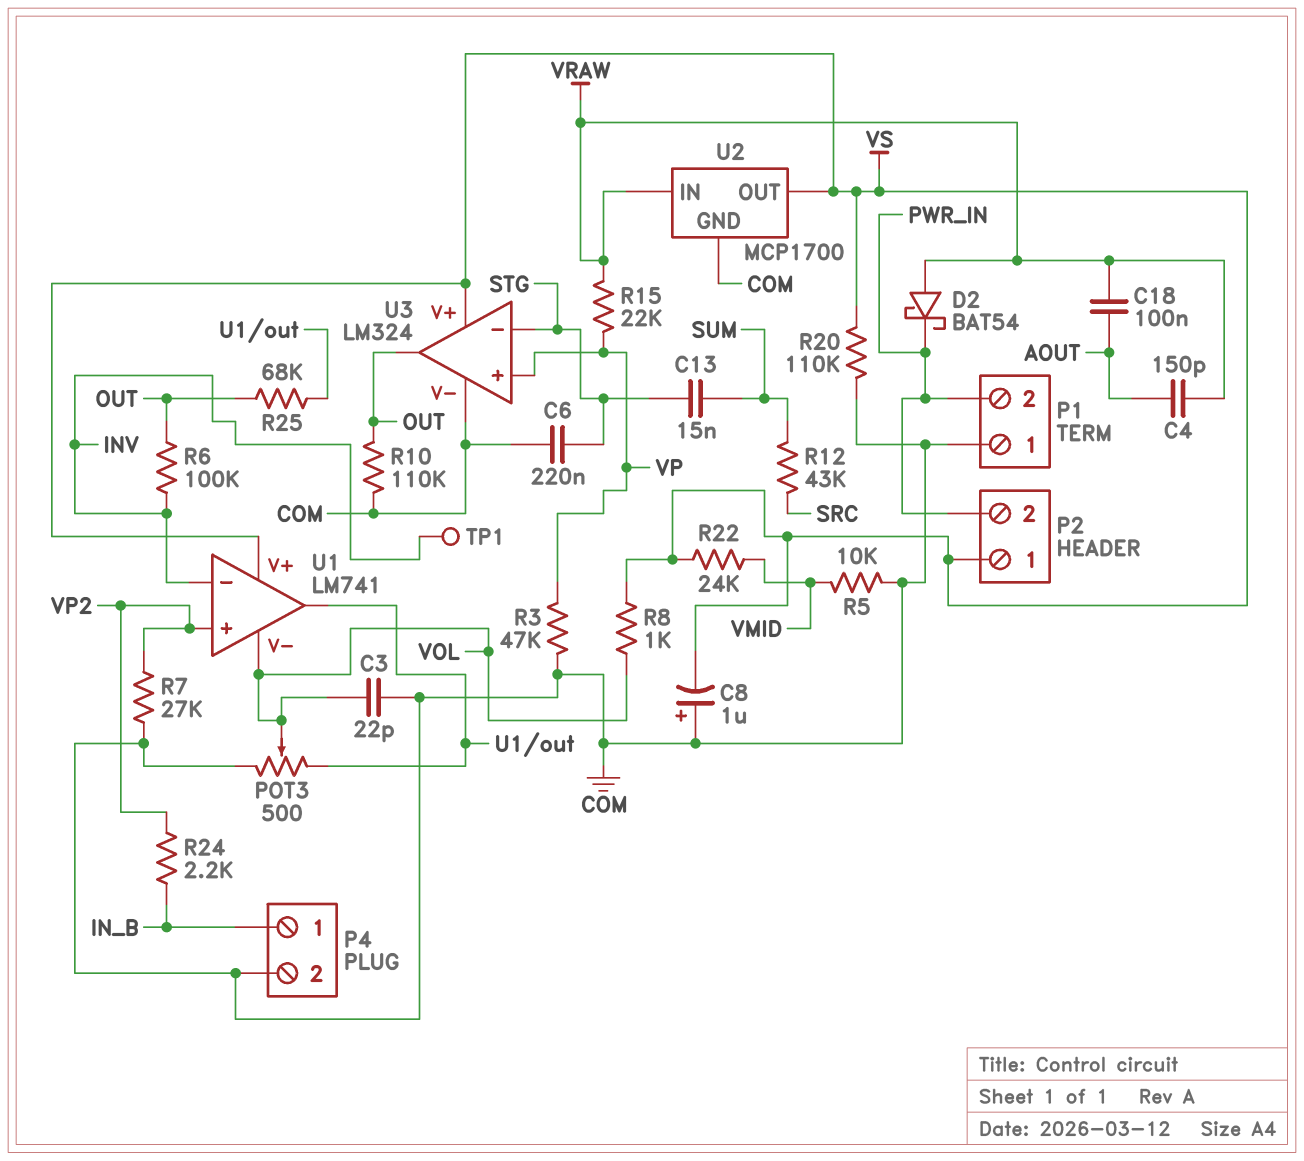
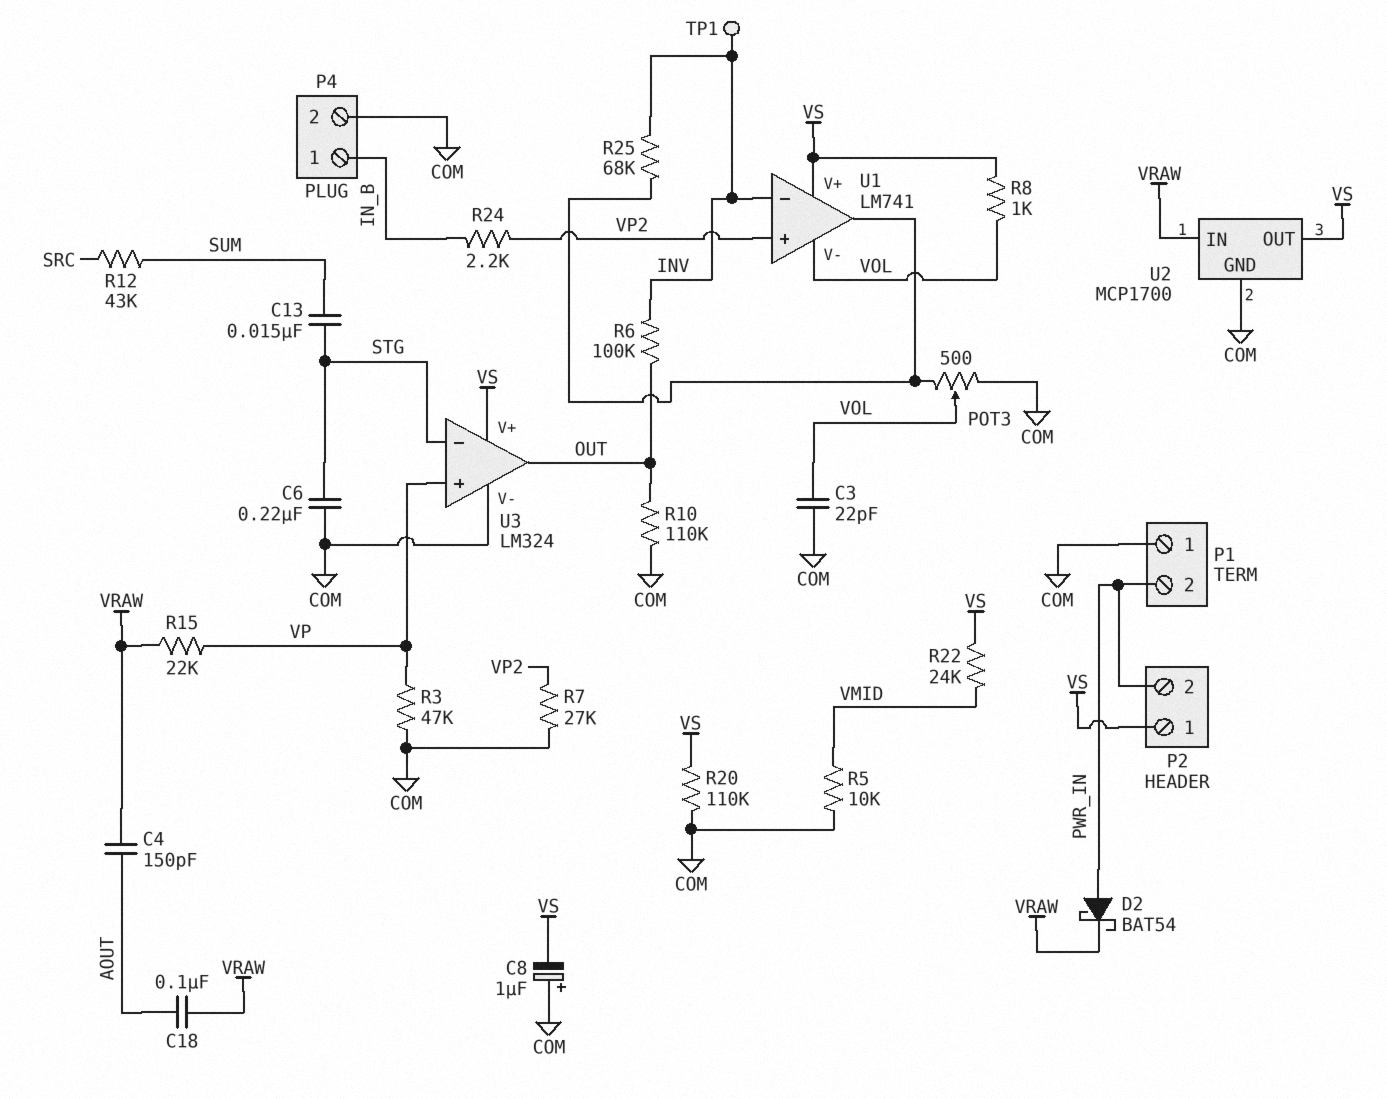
D2: schottky BAT54 (A VRAW, K PWR_IN) -> schottky BAT54 (A PWR_IN, K VRAW)
R25: 68k (OUT, U1/out) -> 68k (INV, U1/out)

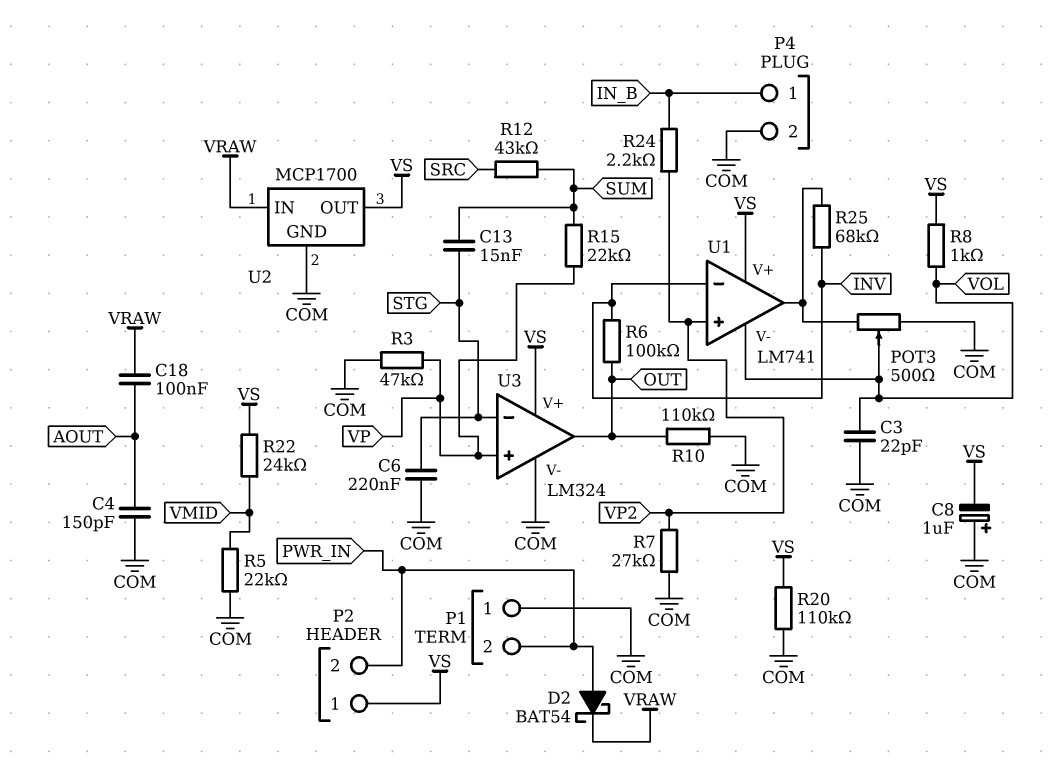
C4: 150pF (AOUT, VRAW) -> 150pF (AOUT, COM)
R5: 10k (COM, VMID) -> 22k (COM, VMID)
R15: 22k (VP, VRAW) -> 22k (SUM, VP)
TP1: test point (INV) -> none

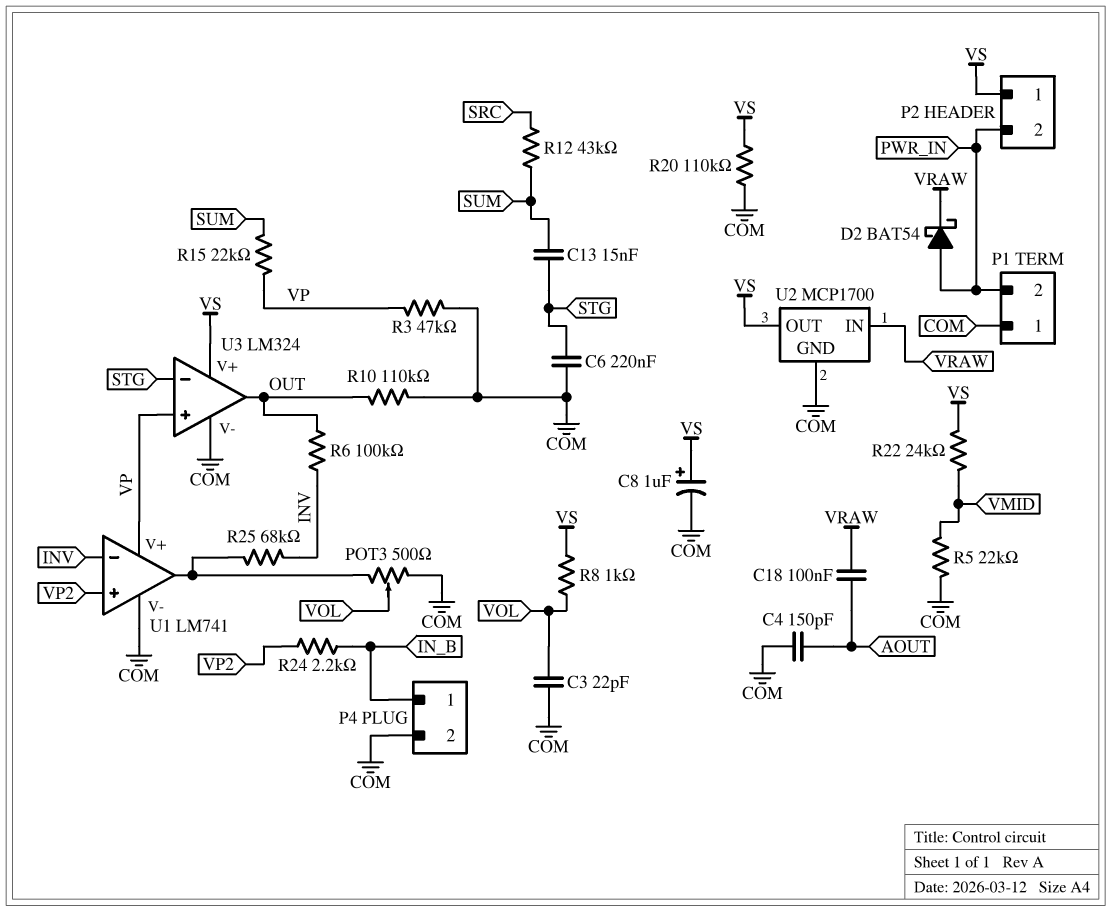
C8: 1uF (plus COM, minus VS) -> 1uF (plus VS, minus COM)
R7: 27k (COM, VP2) -> none
U1 pin V+: VS -> VP
U1 pin V-: VOL -> COM

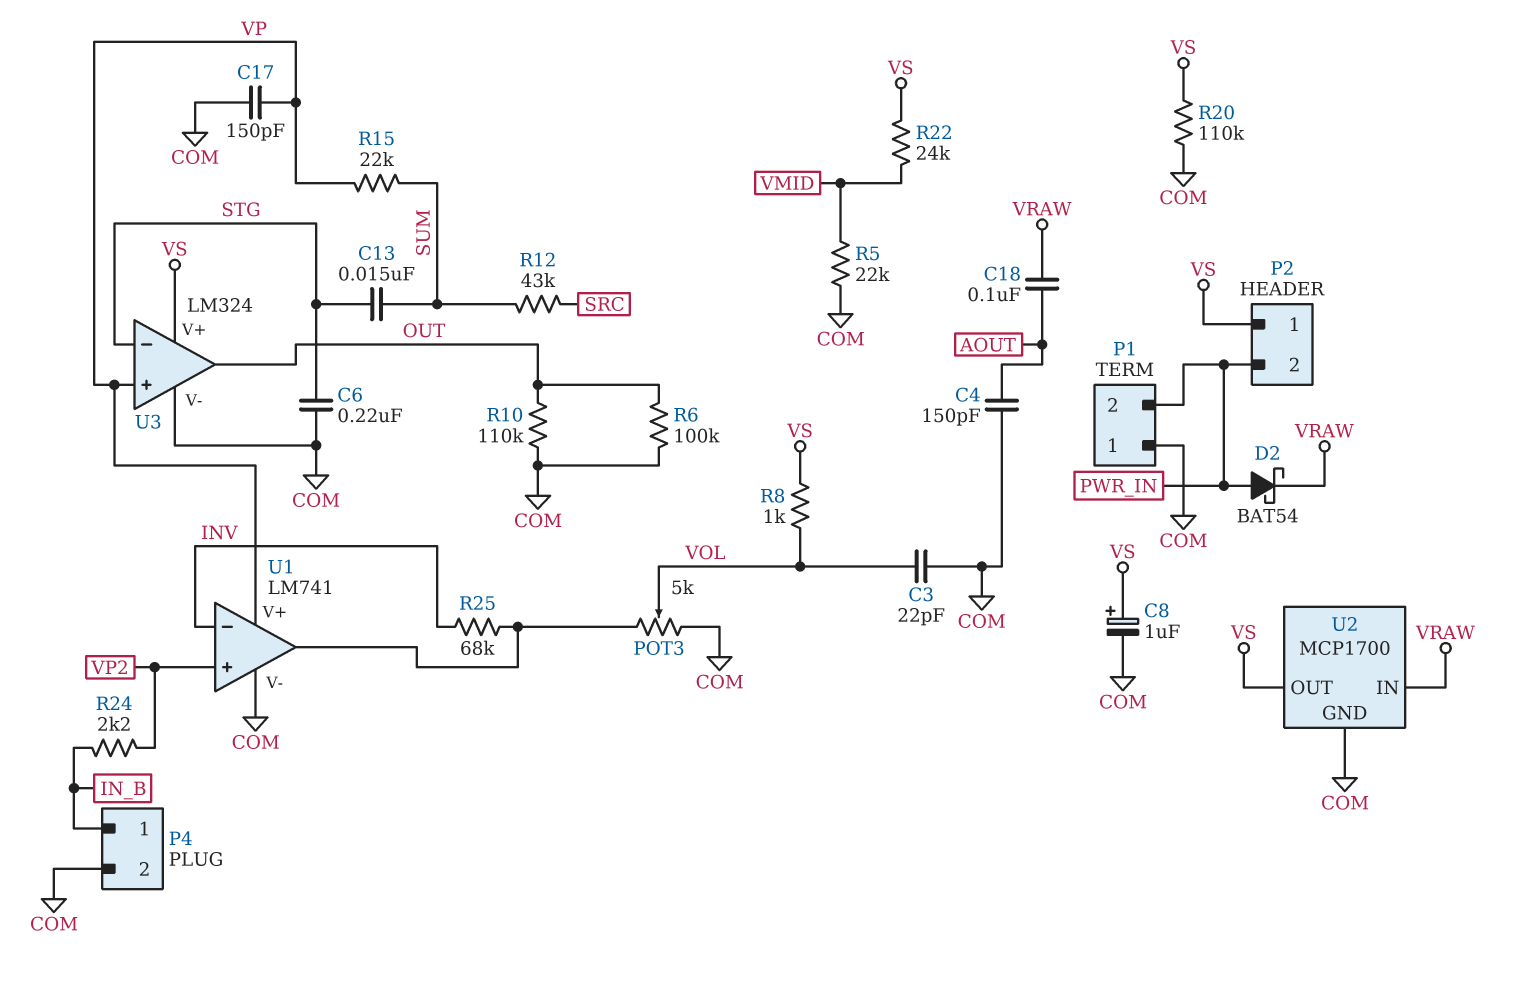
C17: none -> 150pF (COM, VP)
POT3: 500 (COM, U1/out, wiper VOL) -> 5k (COM, U1/out, wiper VOL)
R3: 47k (COM, VP) -> none
R6: 100k (INV, OUT) -> 100k (COM, OUT)

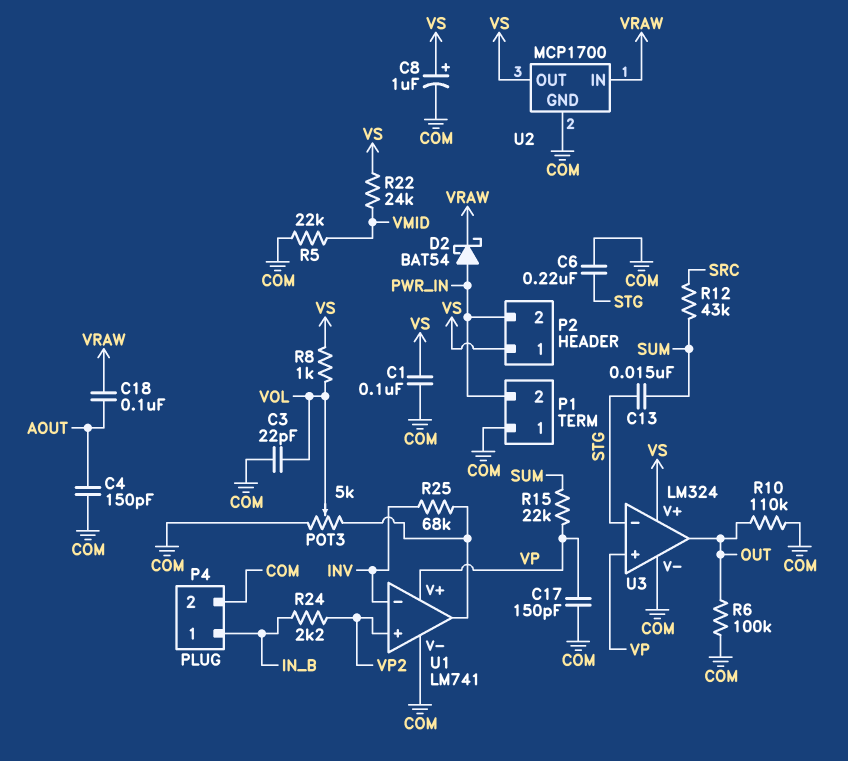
C1: none -> 100nF (COM, VS)
R20: 110k (COM, VS) -> none

